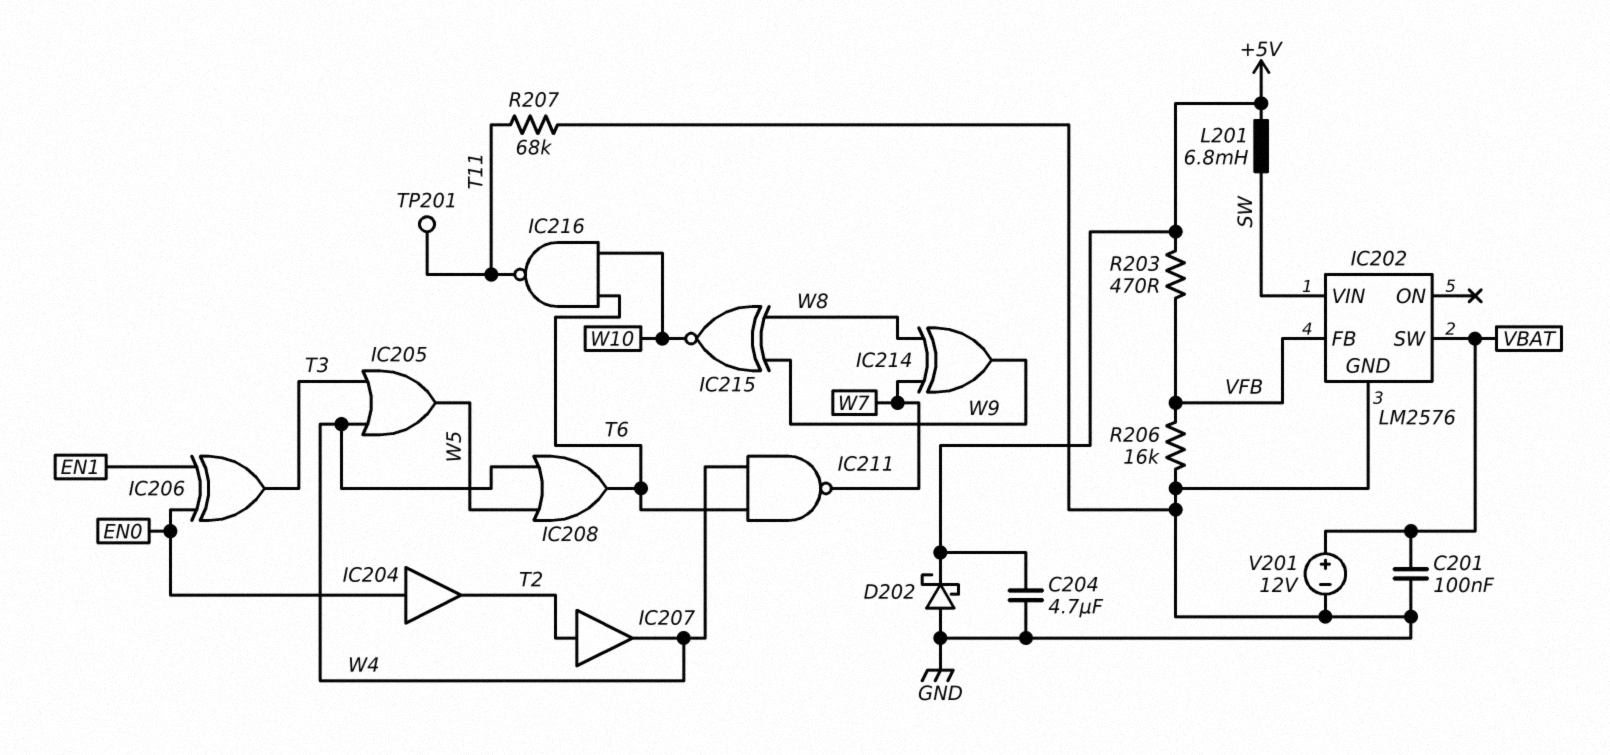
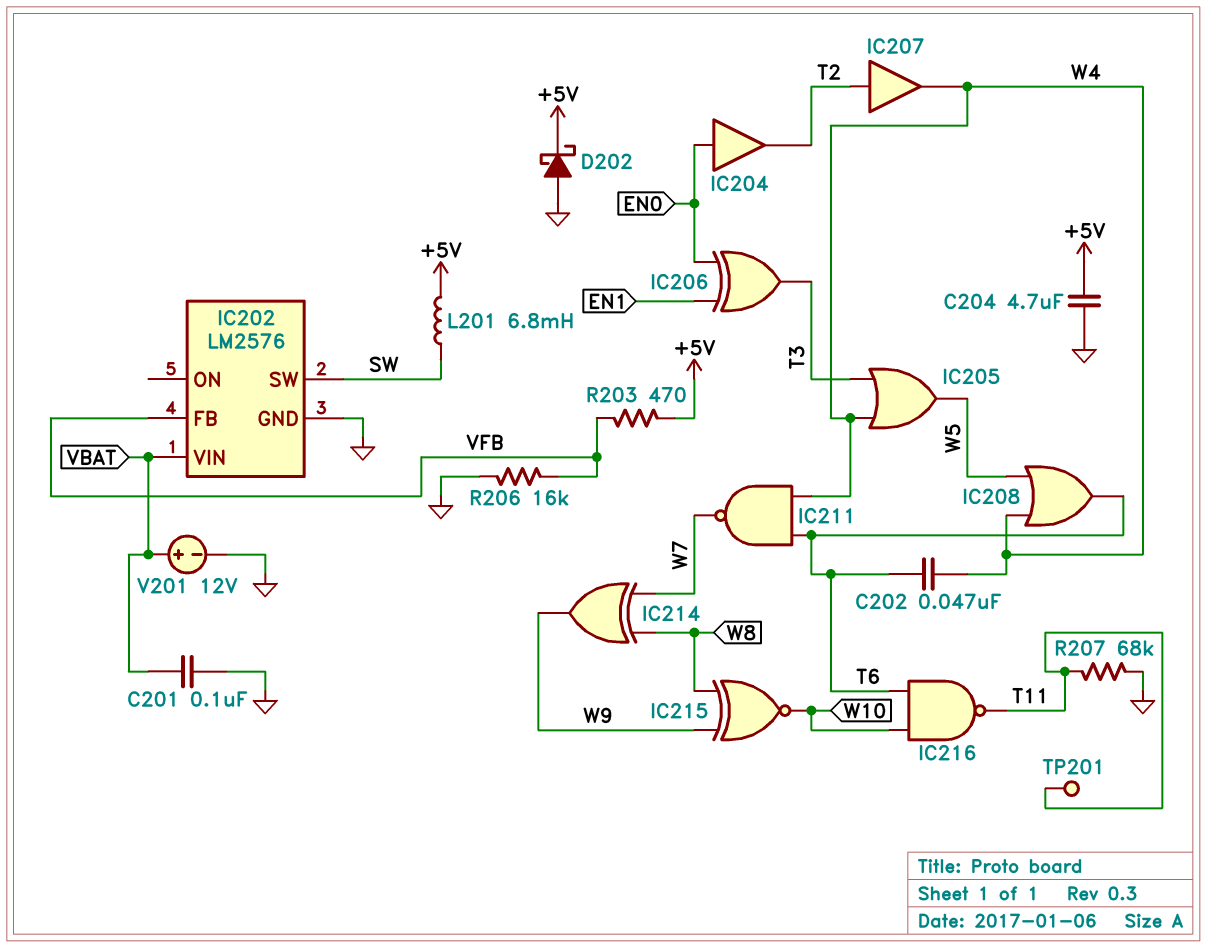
C202: none -> 47nF (T6, W4)
IC202 pin SW: VBAT -> SW
IC202 pin VIN: SW -> VBAT

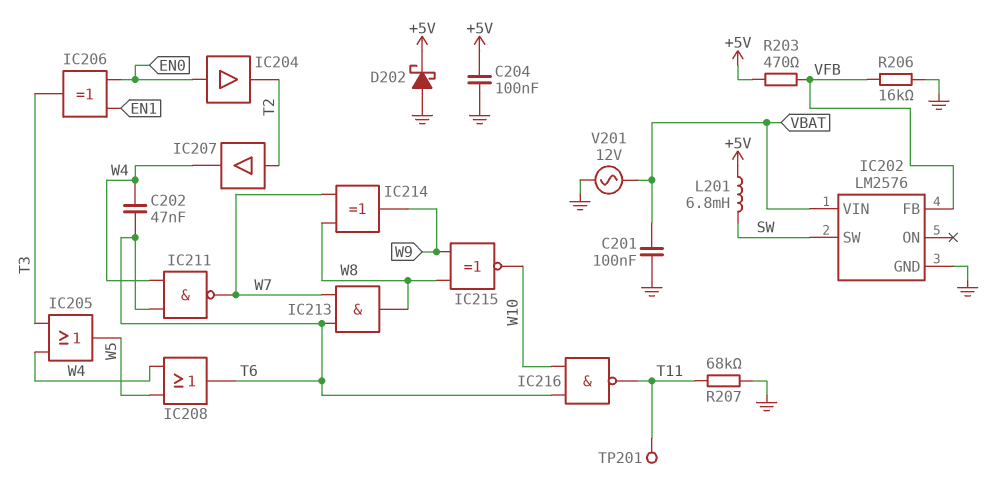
C204: 4.7uF (+5V, GND) -> 100nF (+5V, GND)
IC213: none -> AND (in T6, in W7, out W8)
V201: 12V (plus VBAT, minus GND) -> AC 12V (GND, VBAT)

